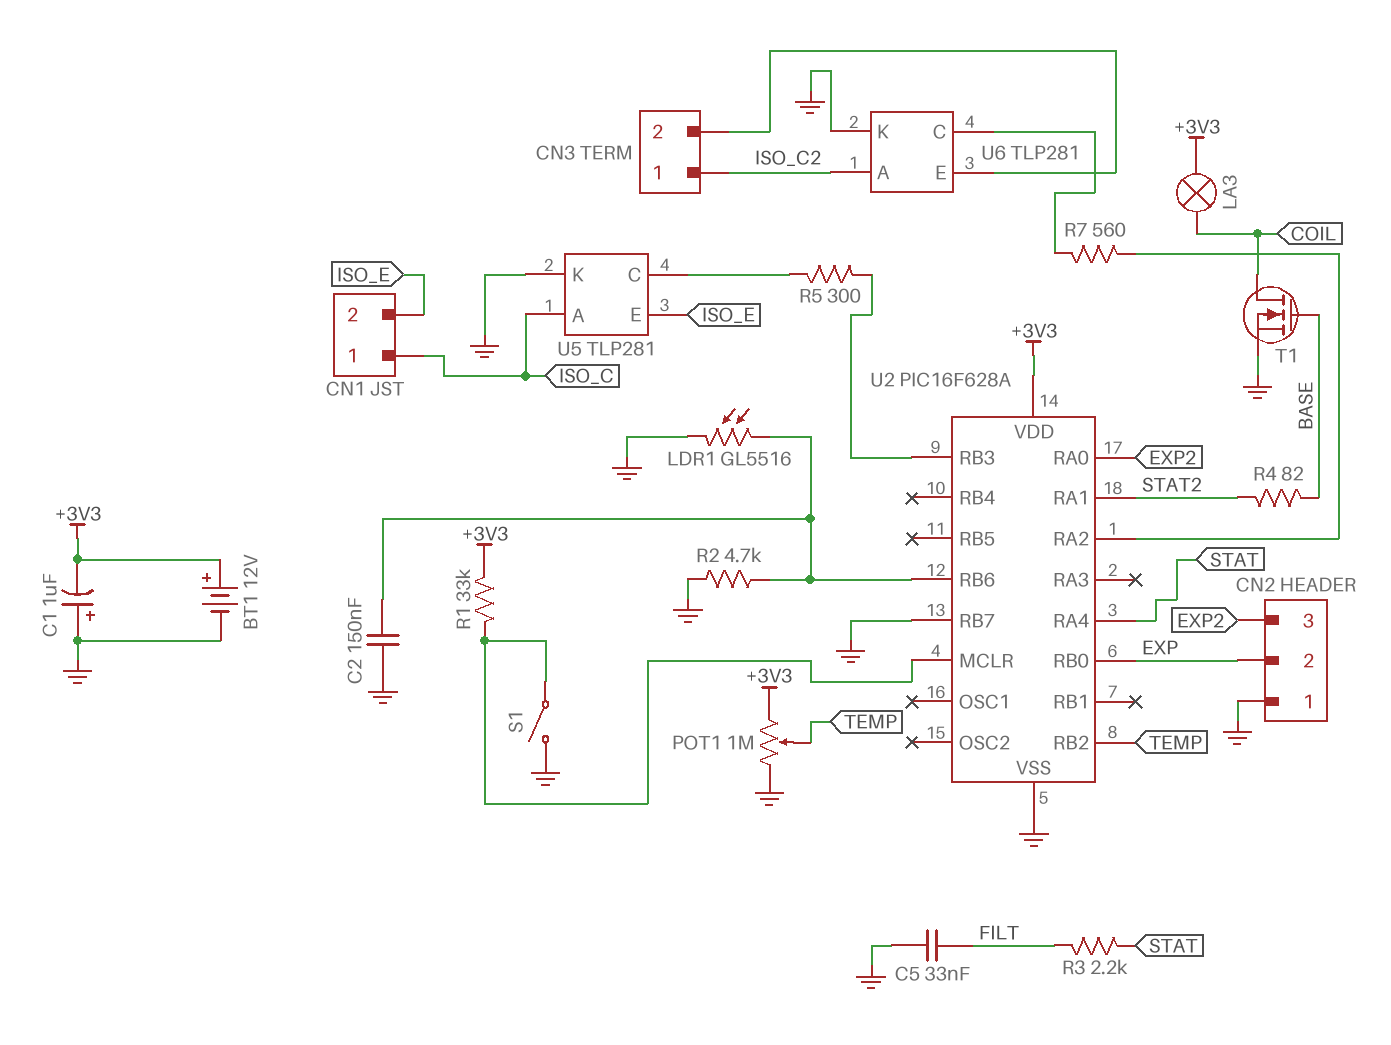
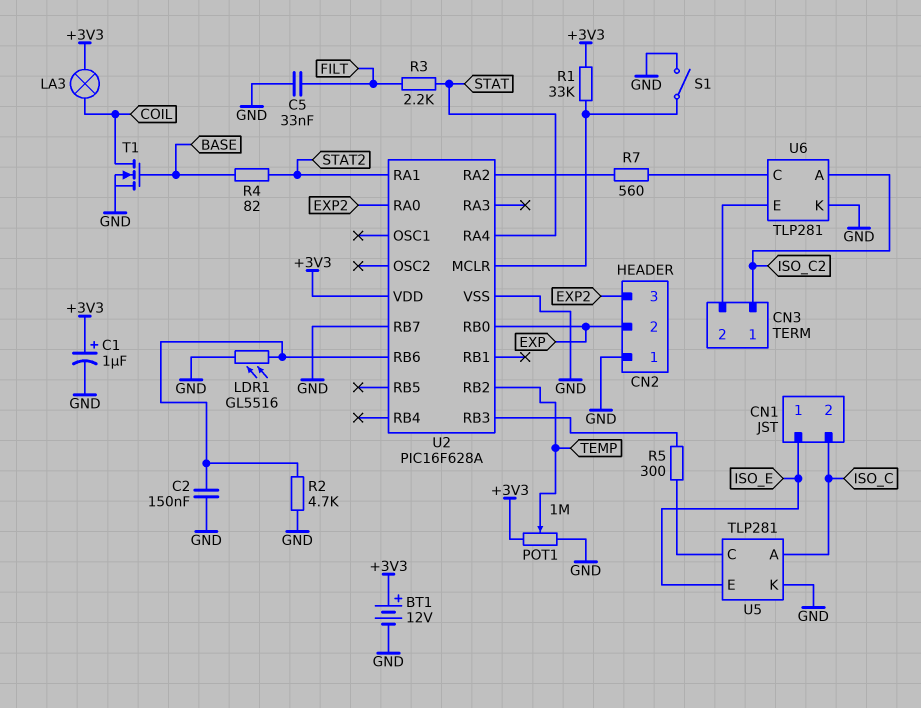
C1: 1uF (plus GND, minus +3V3) -> 1uF (plus +3V3, minus GND)
CN1 pin 1: ISO_C -> ISO_E
CN1 pin 2: ISO_E -> ISO_C

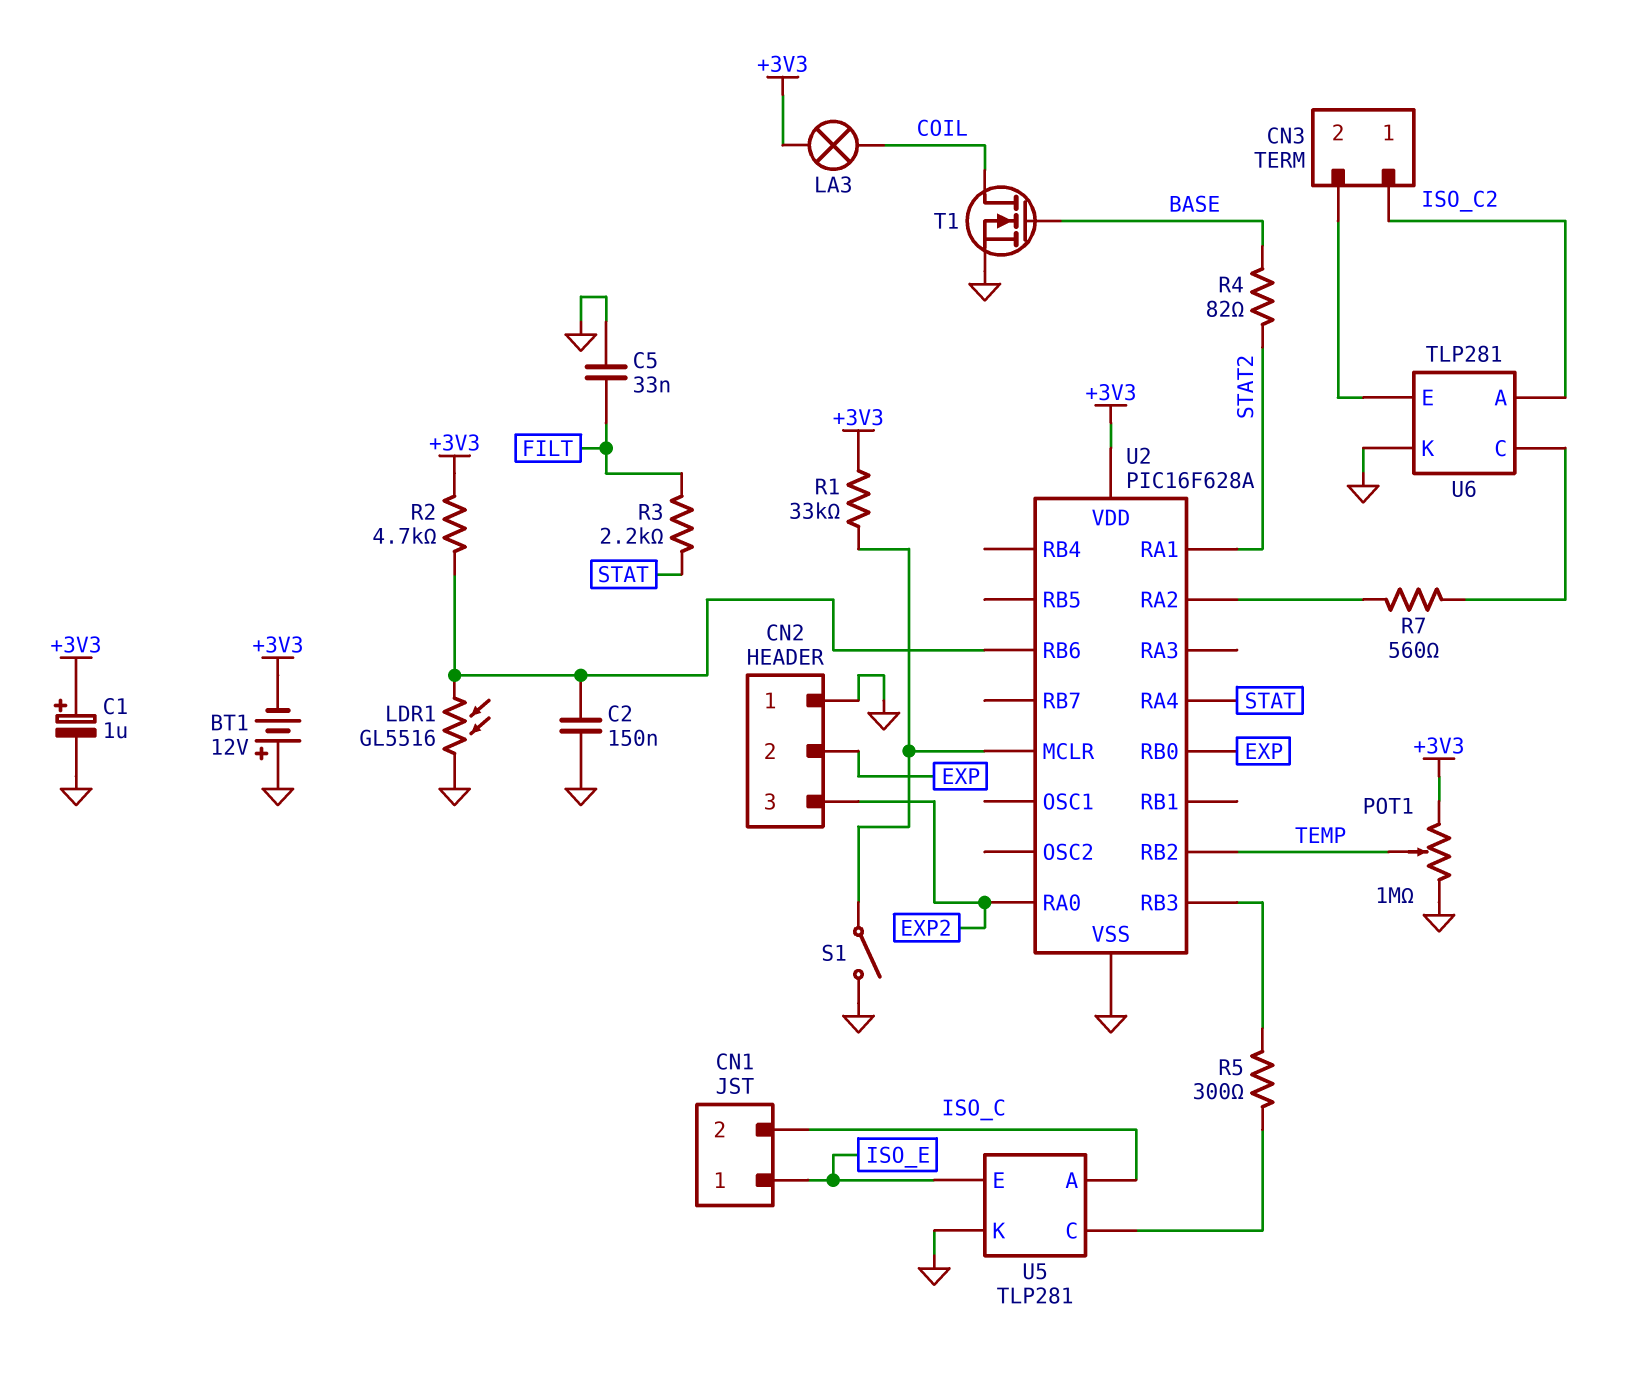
BT1: 12V (plus +3V3, minus GND) -> 12V (plus GND, minus +3V3)
R2: 4.7k (GND, U2/RB6) -> 4.7k (+3V3, U2/RB6)
U2 pin RB7: GND -> none

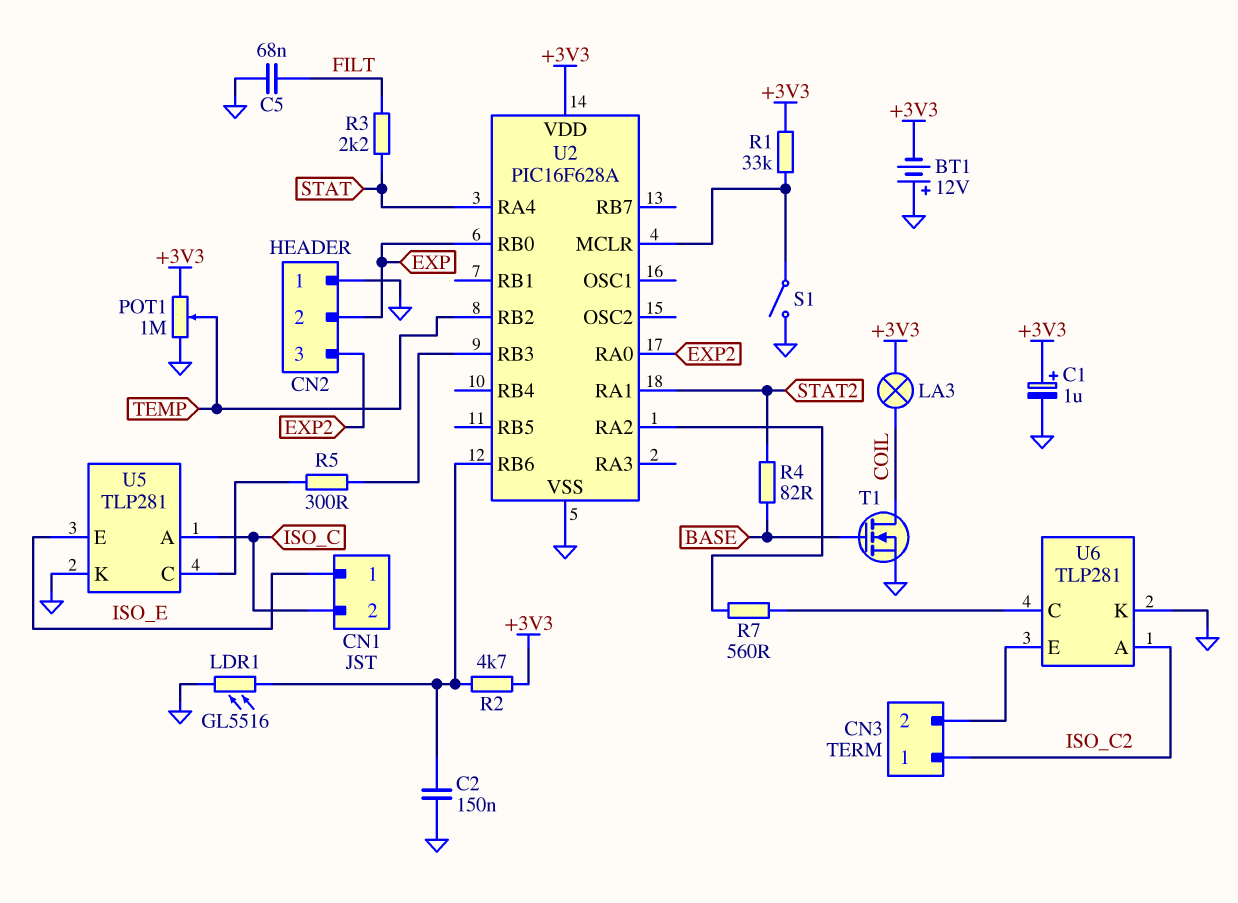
C5: 33nF (FILT, GND) -> 68nF (FILT, GND)

